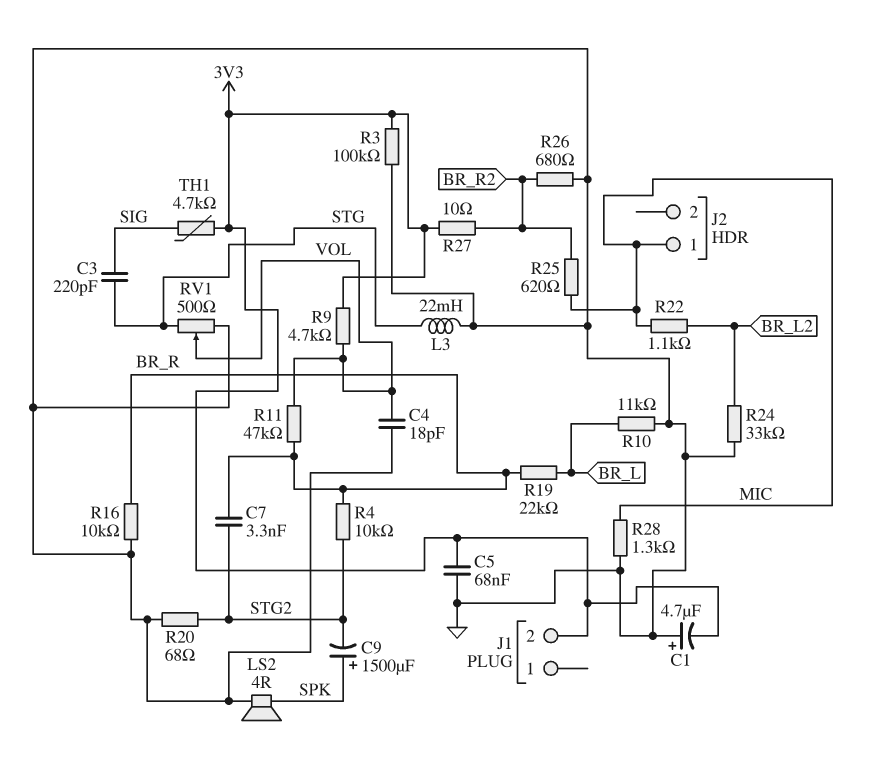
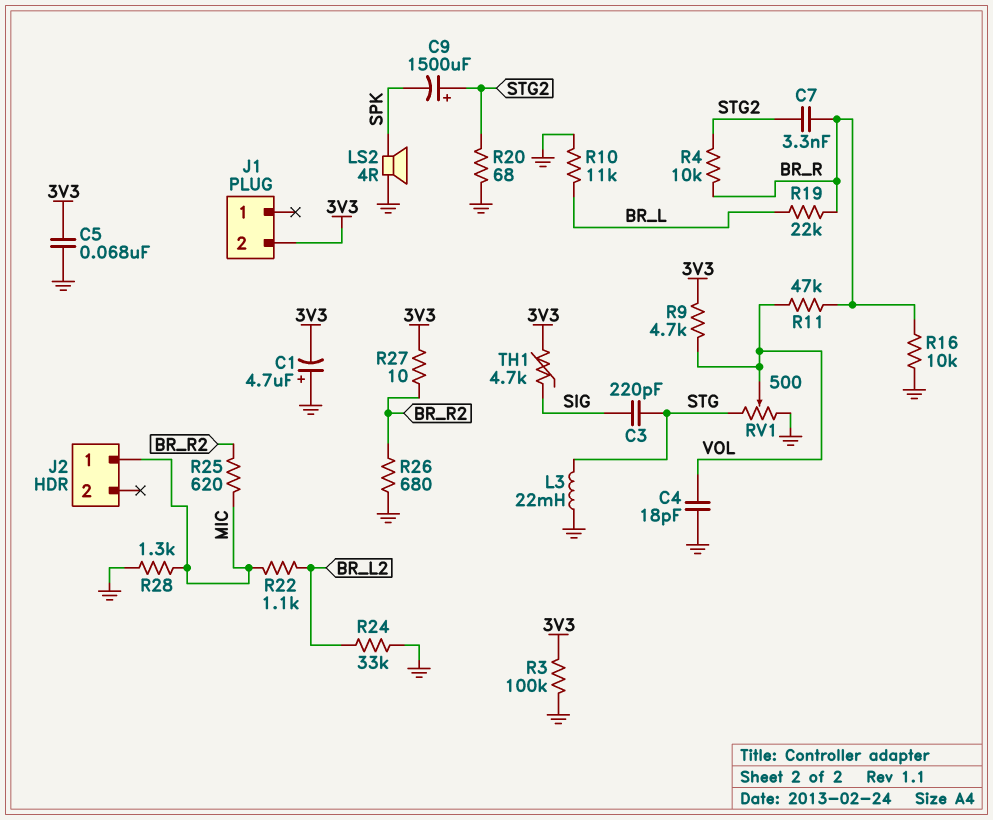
C9: 1500uF (plus SPK, minus STG2) -> 1500uF (plus STG2, minus SPK)

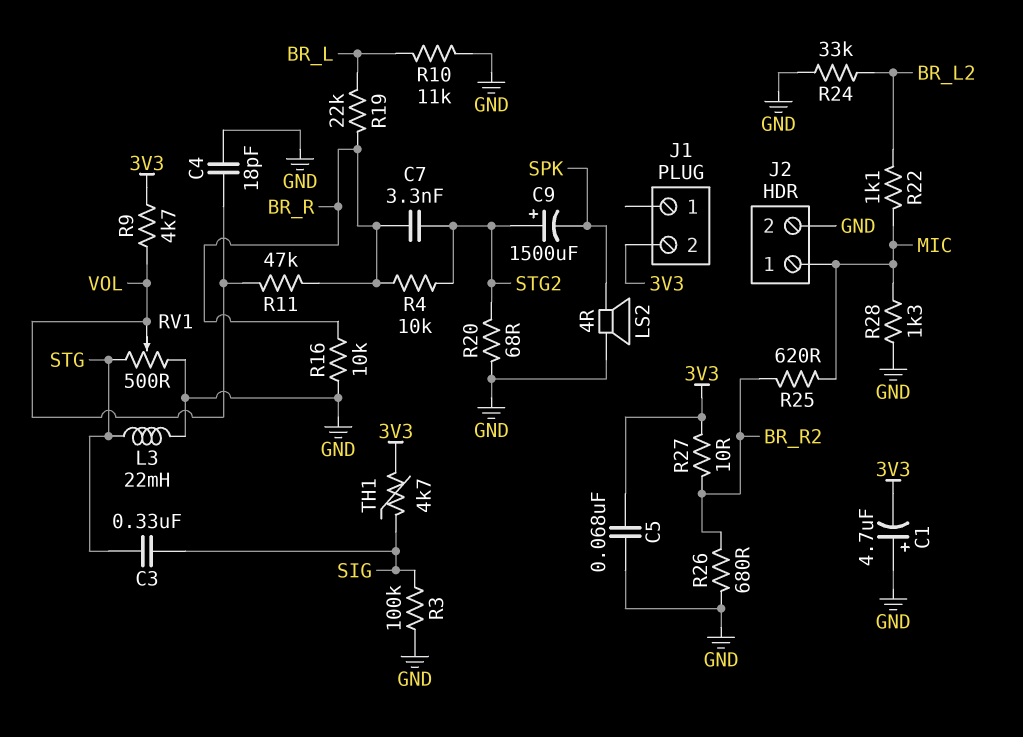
C3: 220pF (SIG, STG) -> 330nF (SIG, STG)
J2 pin 2: none -> GND
R3: 100k (3V3, GND) -> 100k (GND, SIG)

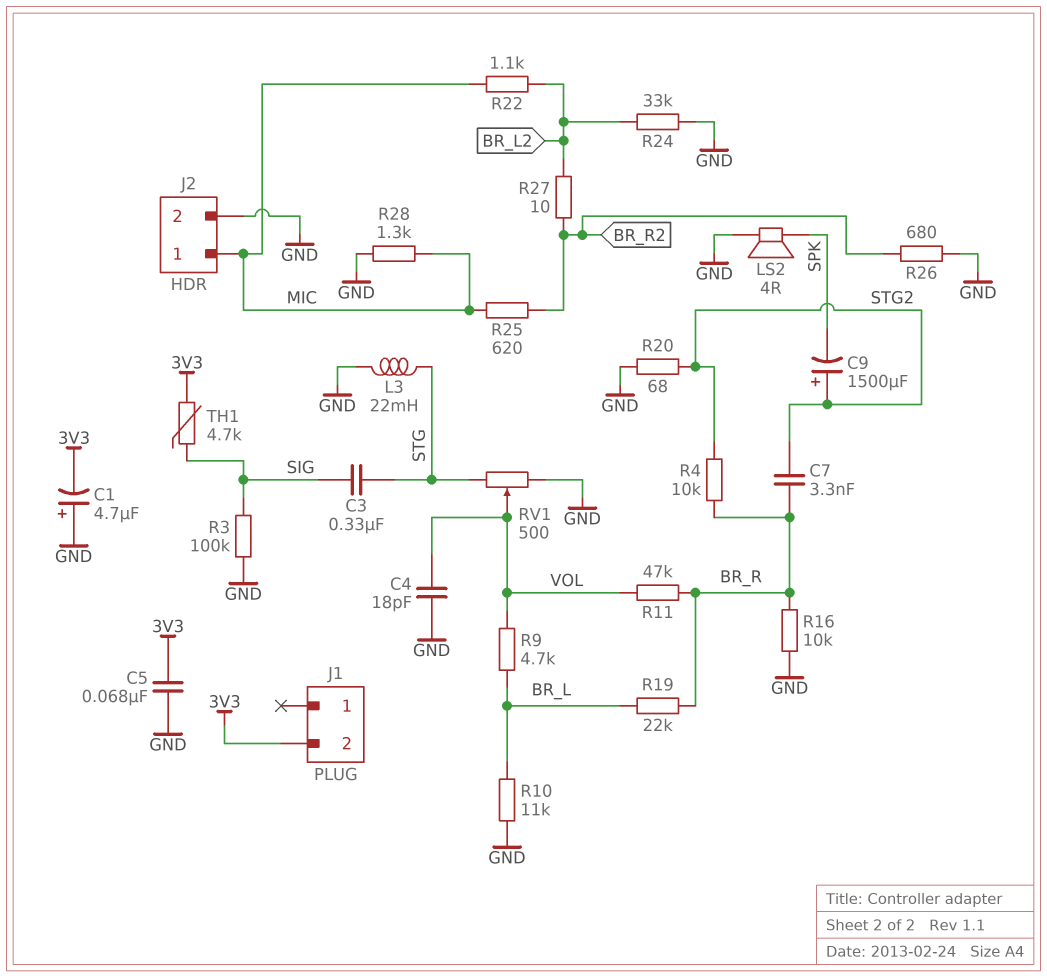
R9: 4.7k (3V3, VOL) -> 4.7k (BR_L, VOL)
R27: 10 (3V3, BR_R2) -> 10 (BR_L2, BR_R2)

